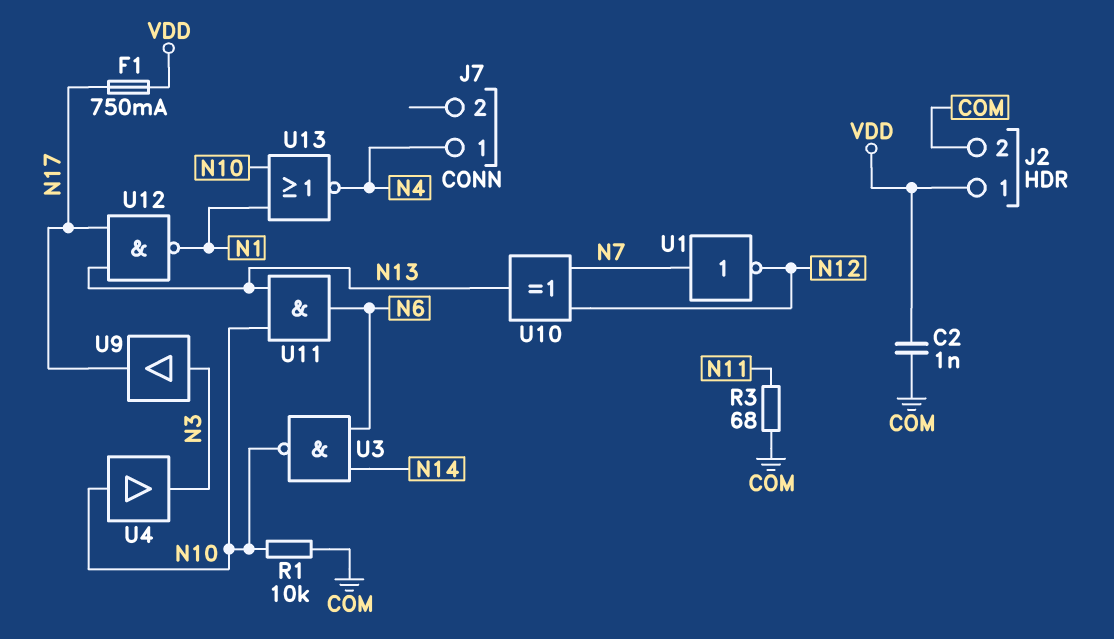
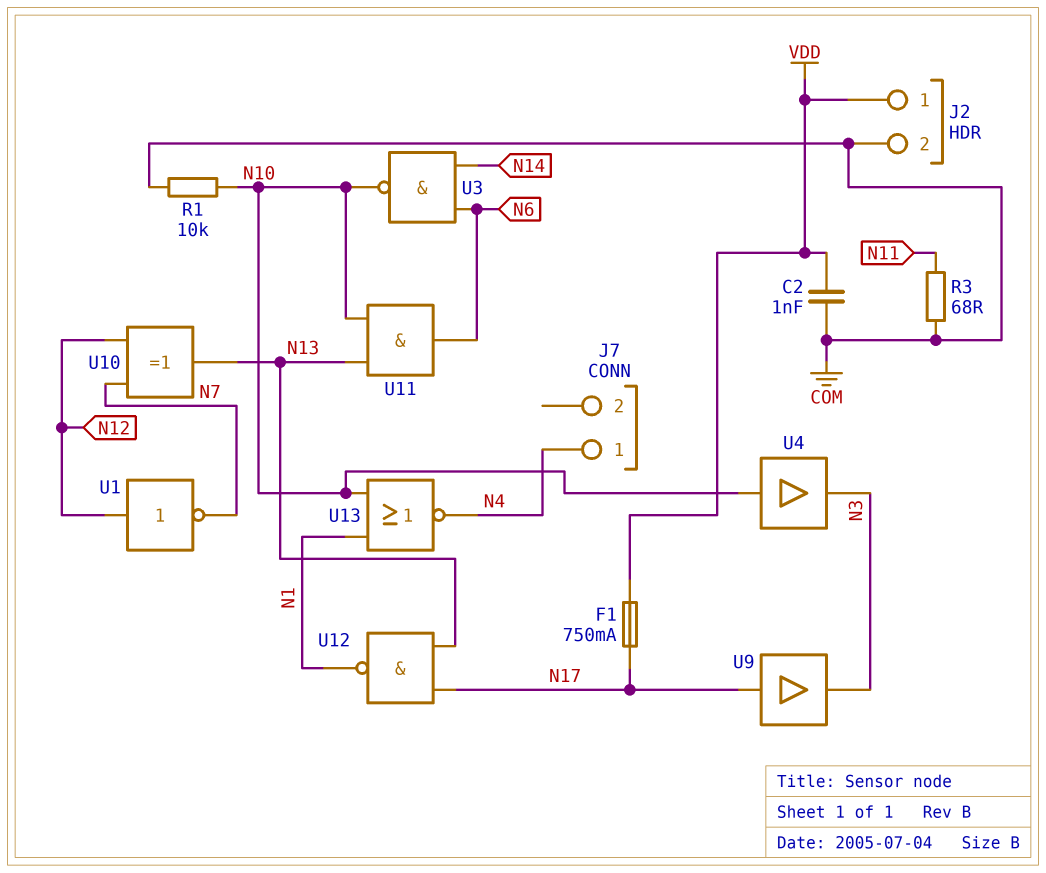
U1: NOT (in N7, out N12) -> NOT (in N12, out N7)
U9: buffer (in N3, out N17) -> buffer (in N17, out N3)

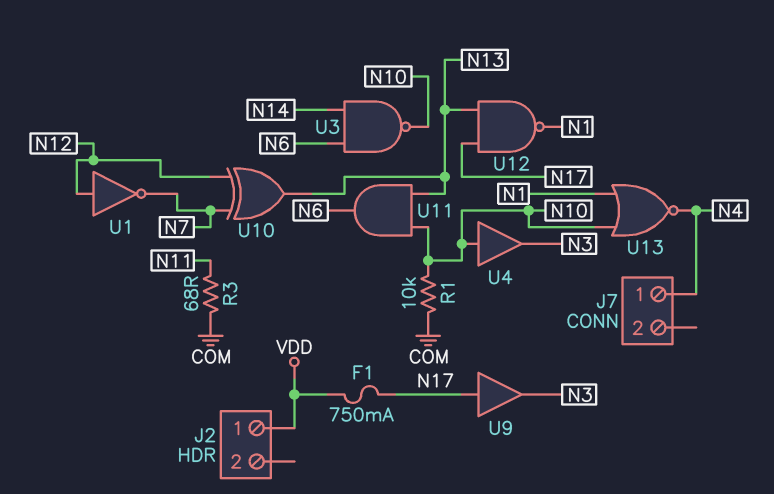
C2: 1nF (COM, VDD) -> none
J2 pin 2: COM -> none

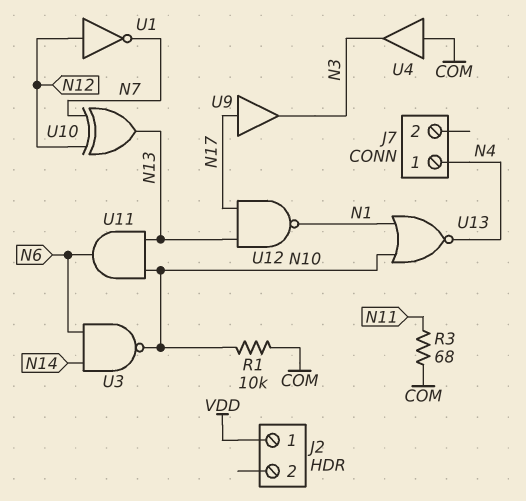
F1: 750mA (N17, VDD) -> none
U4: buffer (in N10, out N3) -> buffer (in COM, out N3)

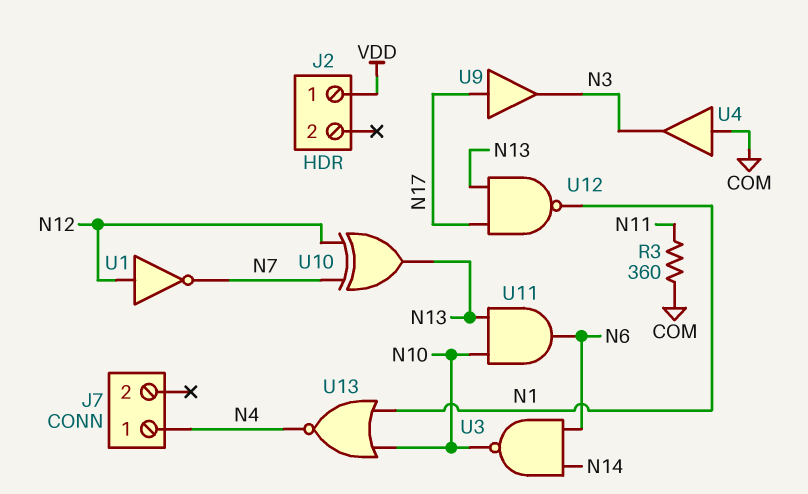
R1: 10k (COM, N10) -> none
R3: 68 (COM, N11) -> 360 (COM, N11)

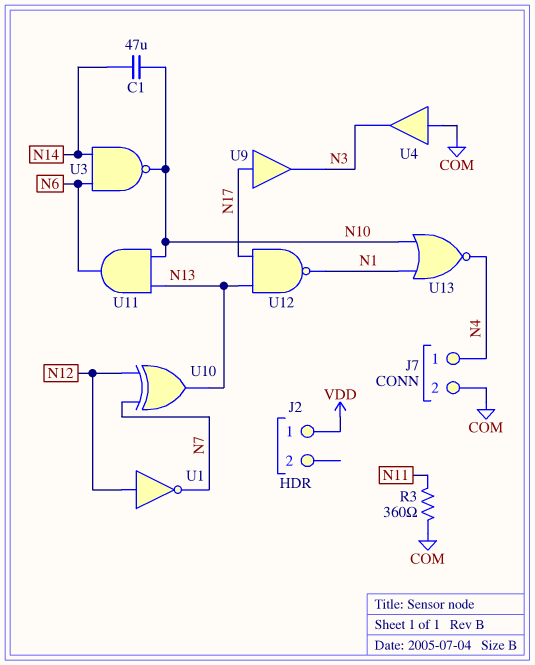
C1: none -> 47uF (N10, N14)
J7 pin 2: none -> COM

